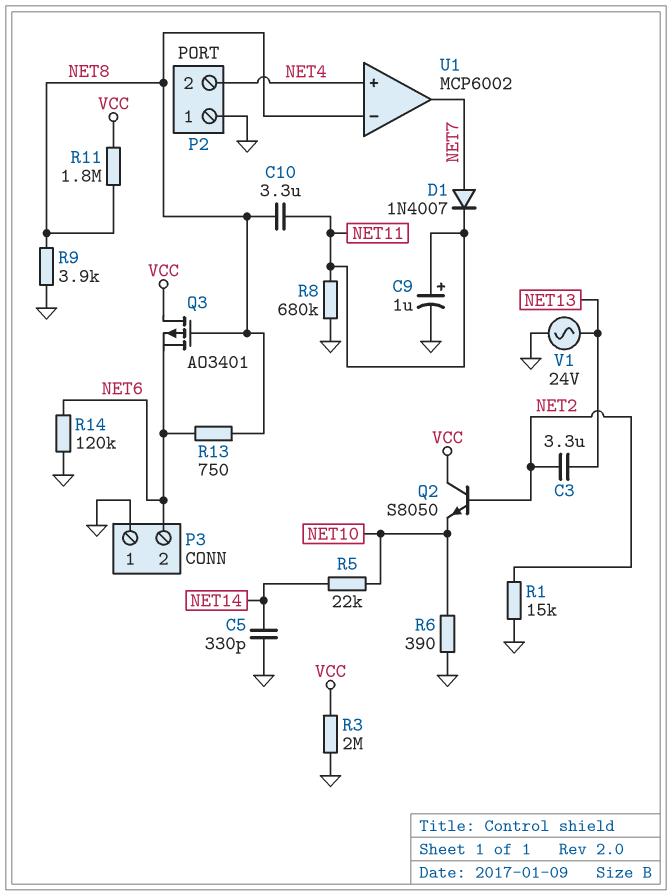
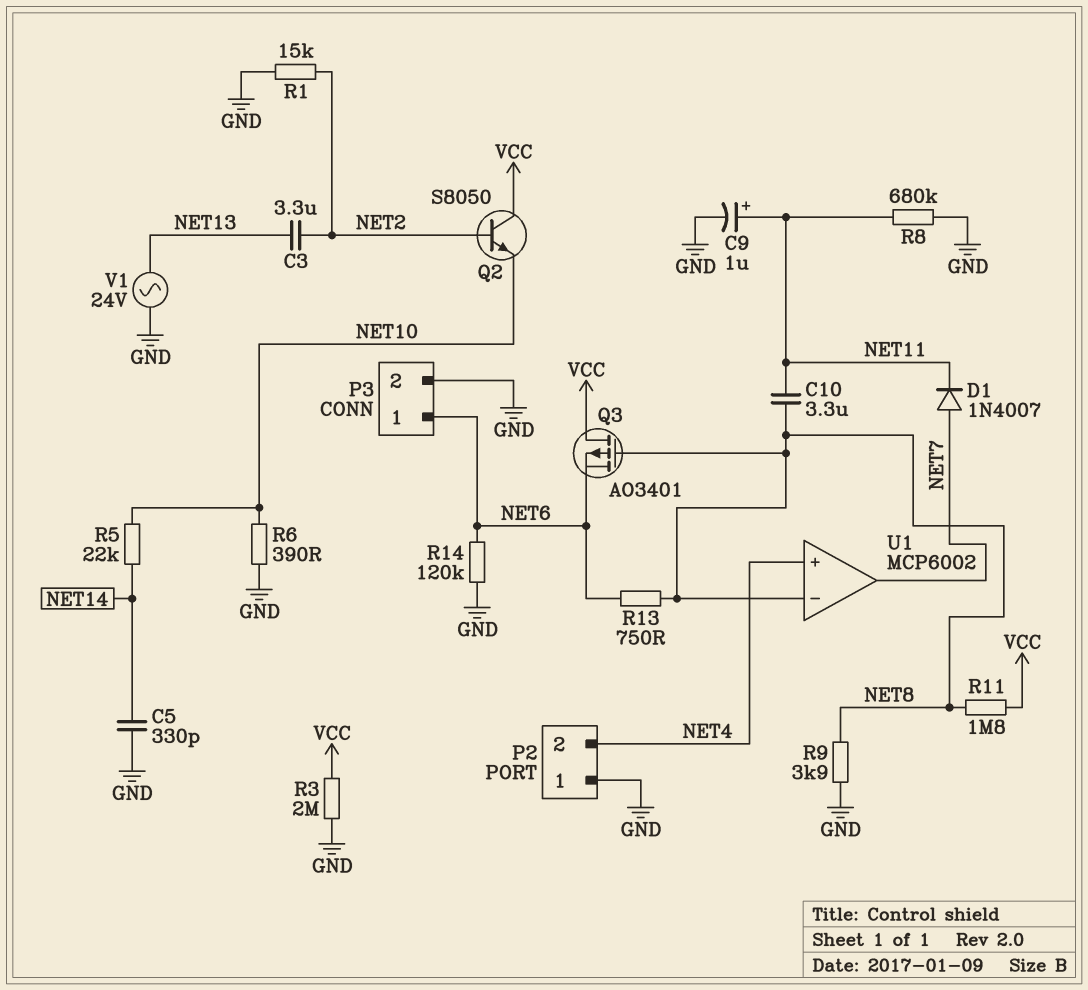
P3 pin 1: GND -> NET6
P3 pin 2: NET6 -> GND

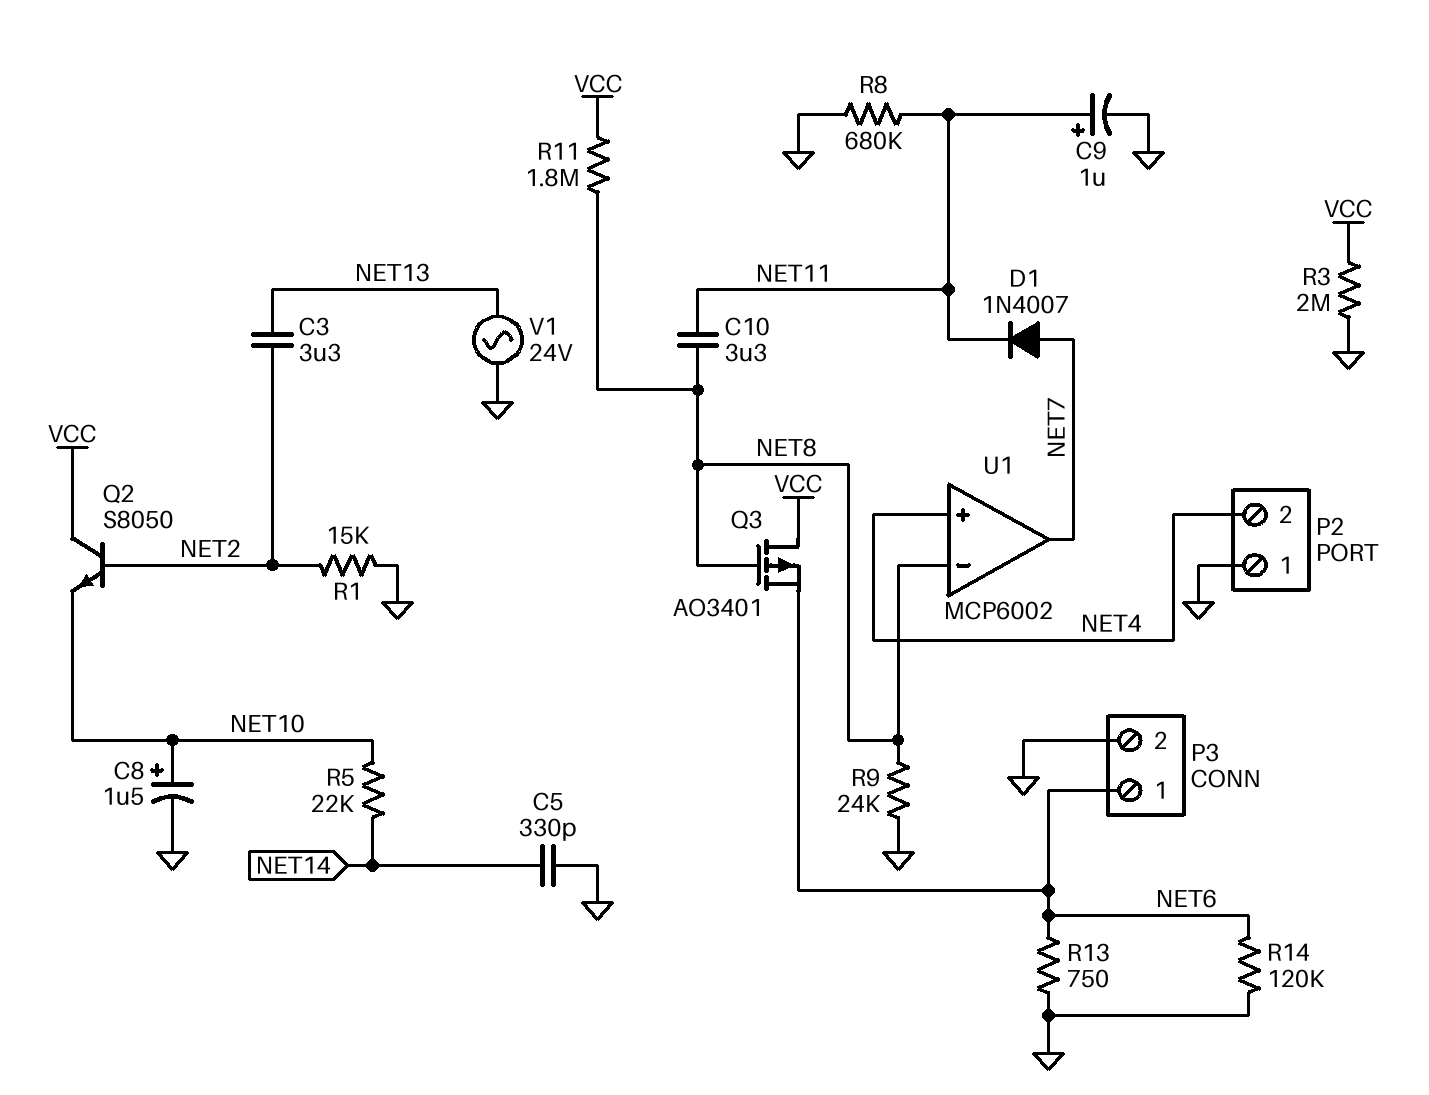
C8: none -> 1.5uF (plus NET10, minus GND)
R6: 390 (GND, NET10) -> none
R9: 3.9k (GND, NET8) -> 24k (GND, NET8)
R13: 750 (NET6, NET8) -> 750 (GND, NET6)

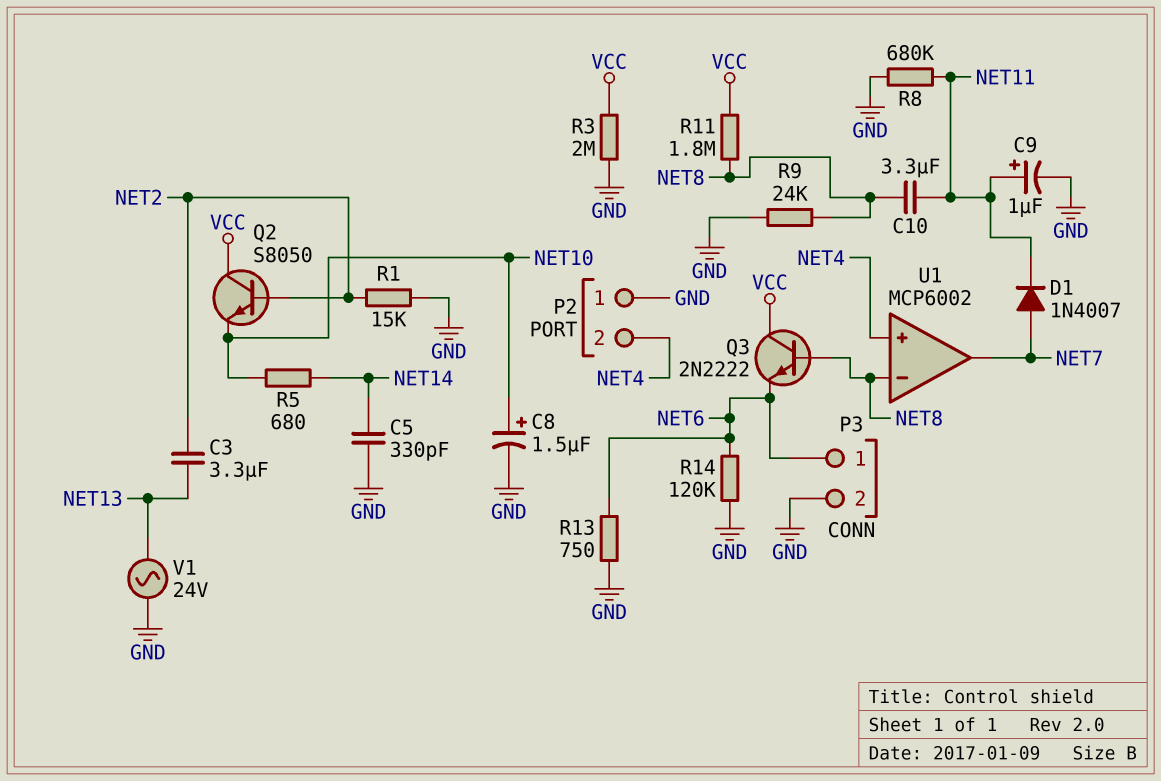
Q3: PMOS AO3401 (G NET8, D VCC, S NET6) -> NPN 2N2222 (B NET8, C VCC, E NET6)
R5: 22k (NET10, NET14) -> 680 (NET10, NET14)

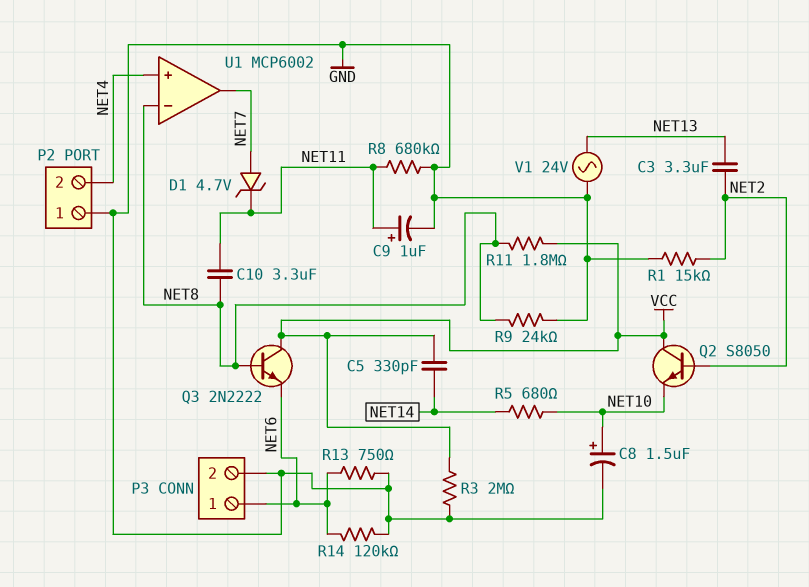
C5: 330pF (GND, NET14) -> 330pF (NET14, VCC)
D1: diode 1N4007 (A NET7, K NET11) -> zener 4.7V (A NET7, K NET11)

